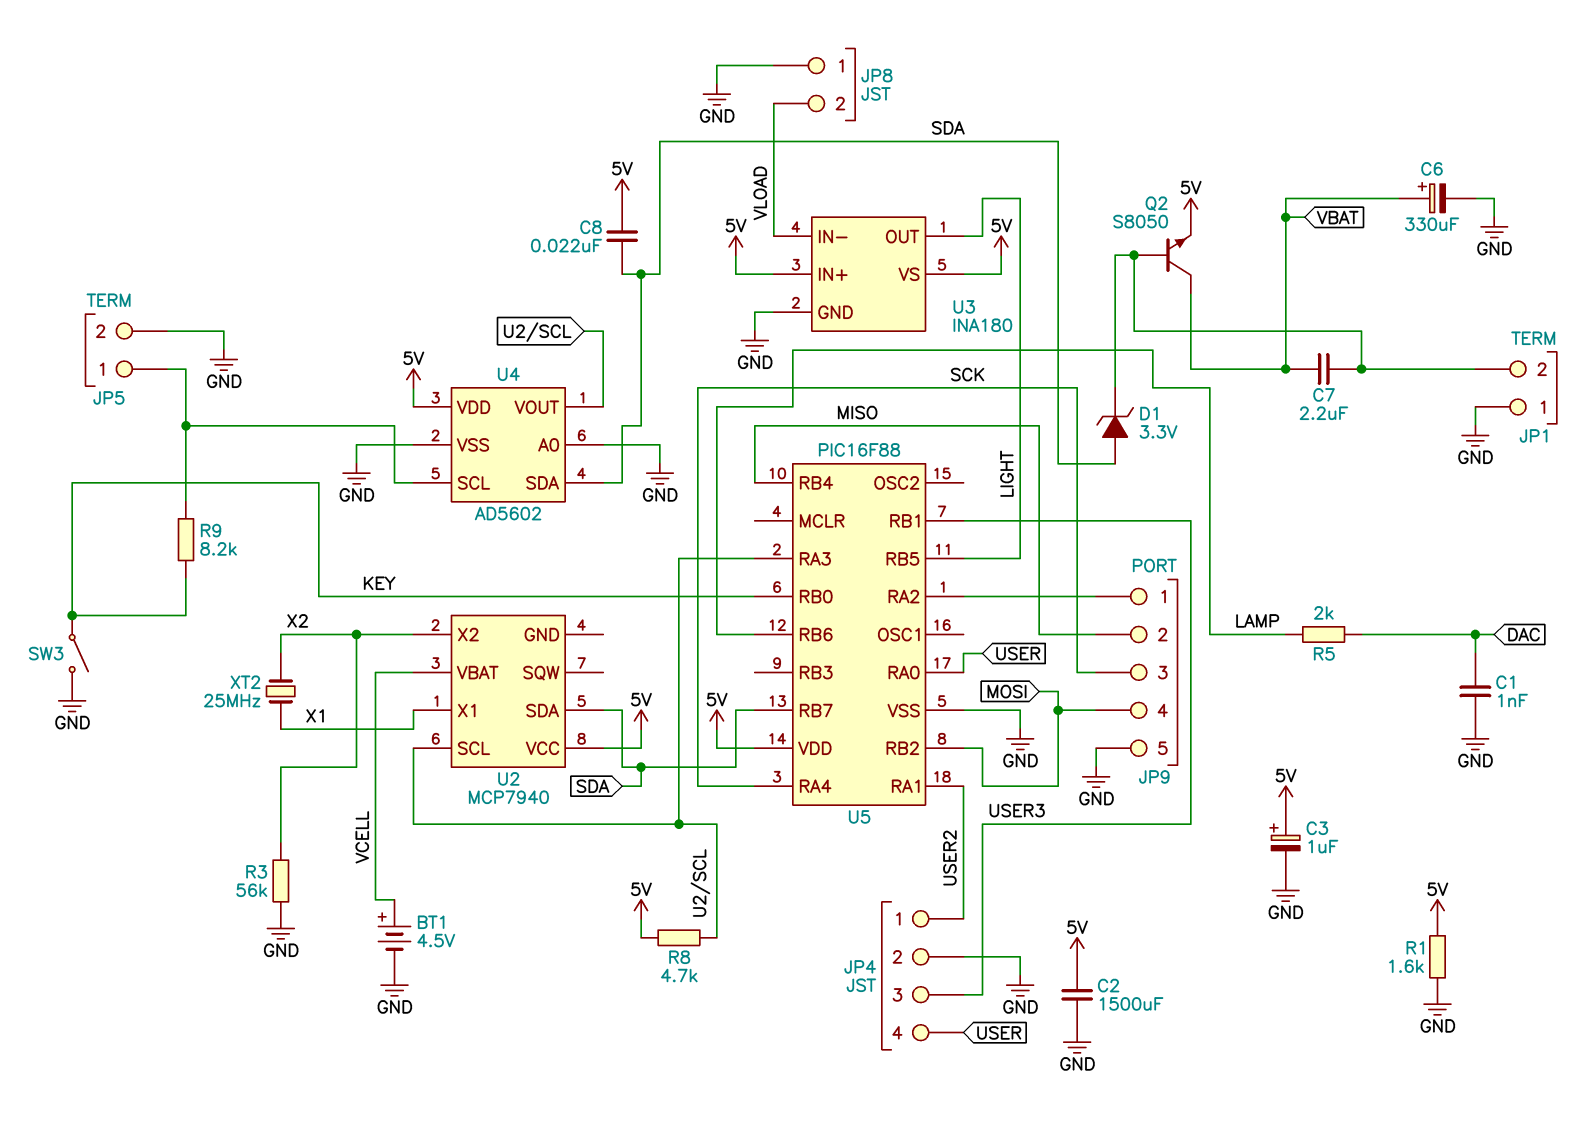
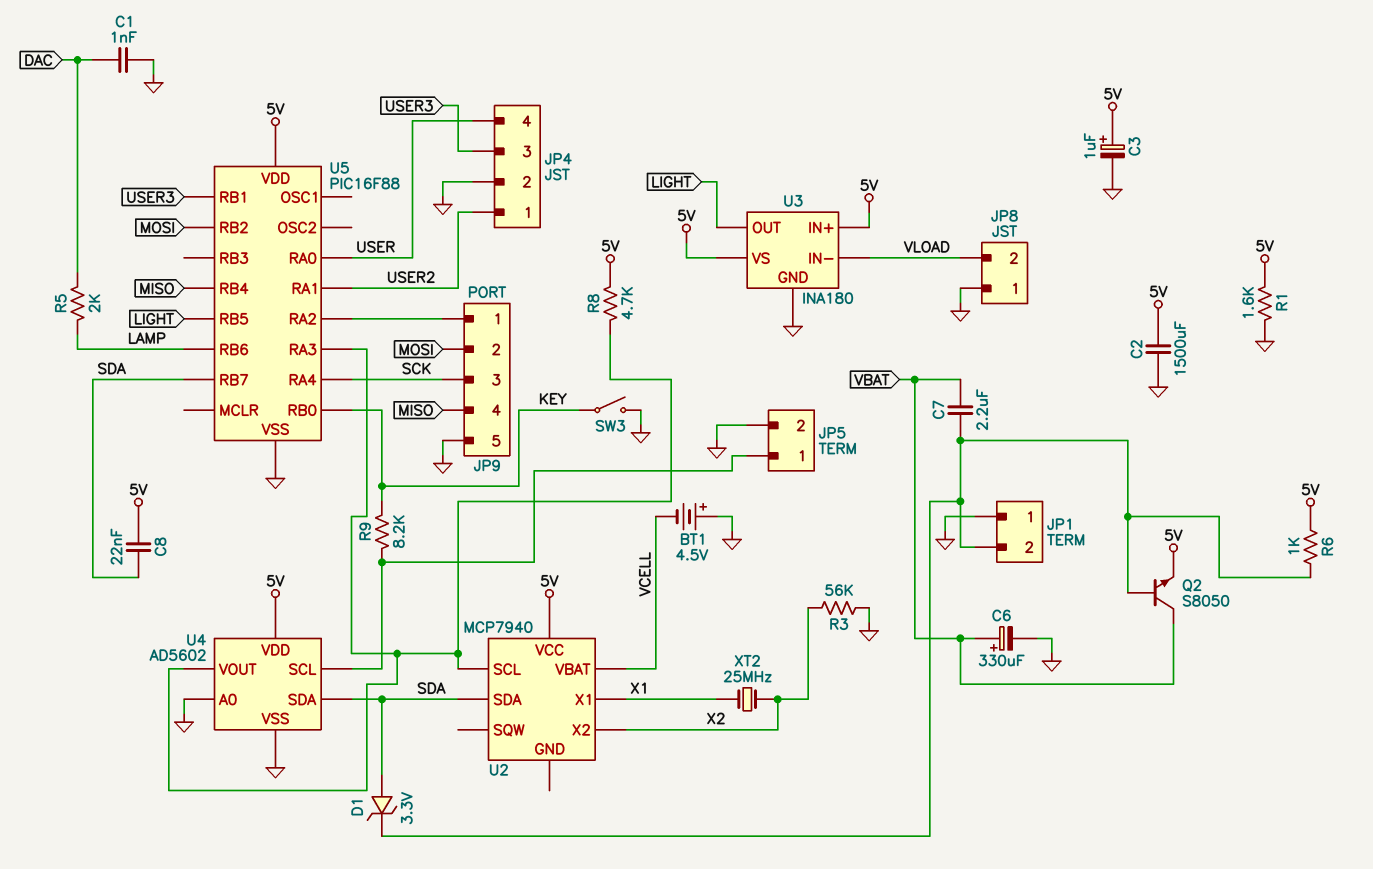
BT1: 4.5V (plus VCELL, minus GND) -> 4.5V (plus GND, minus VCELL)
JP9 pin 2: MISO -> MOSI
JP9 pin 4: MOSI -> MISO
R6: none -> 1k (5V, JP1/2)

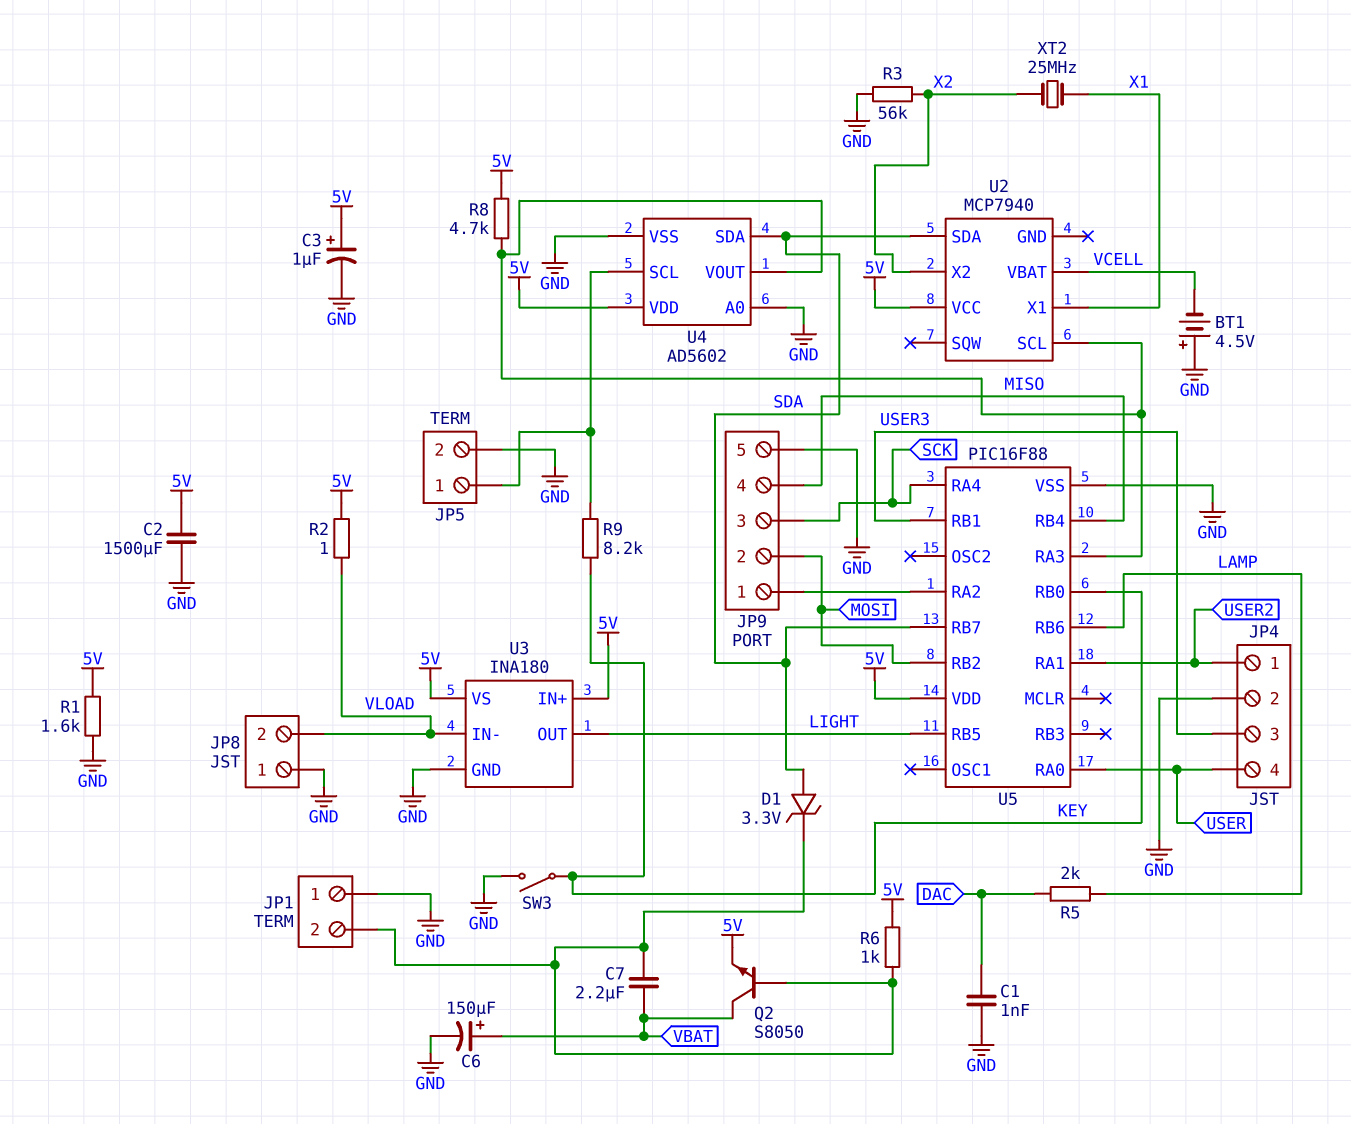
C6: 330uF (plus VBAT, minus GND) -> 150uF (plus VBAT, minus GND)
C8: 22nF (5V, SDA) -> none
R2: none -> 1 (5V, VLOAD)

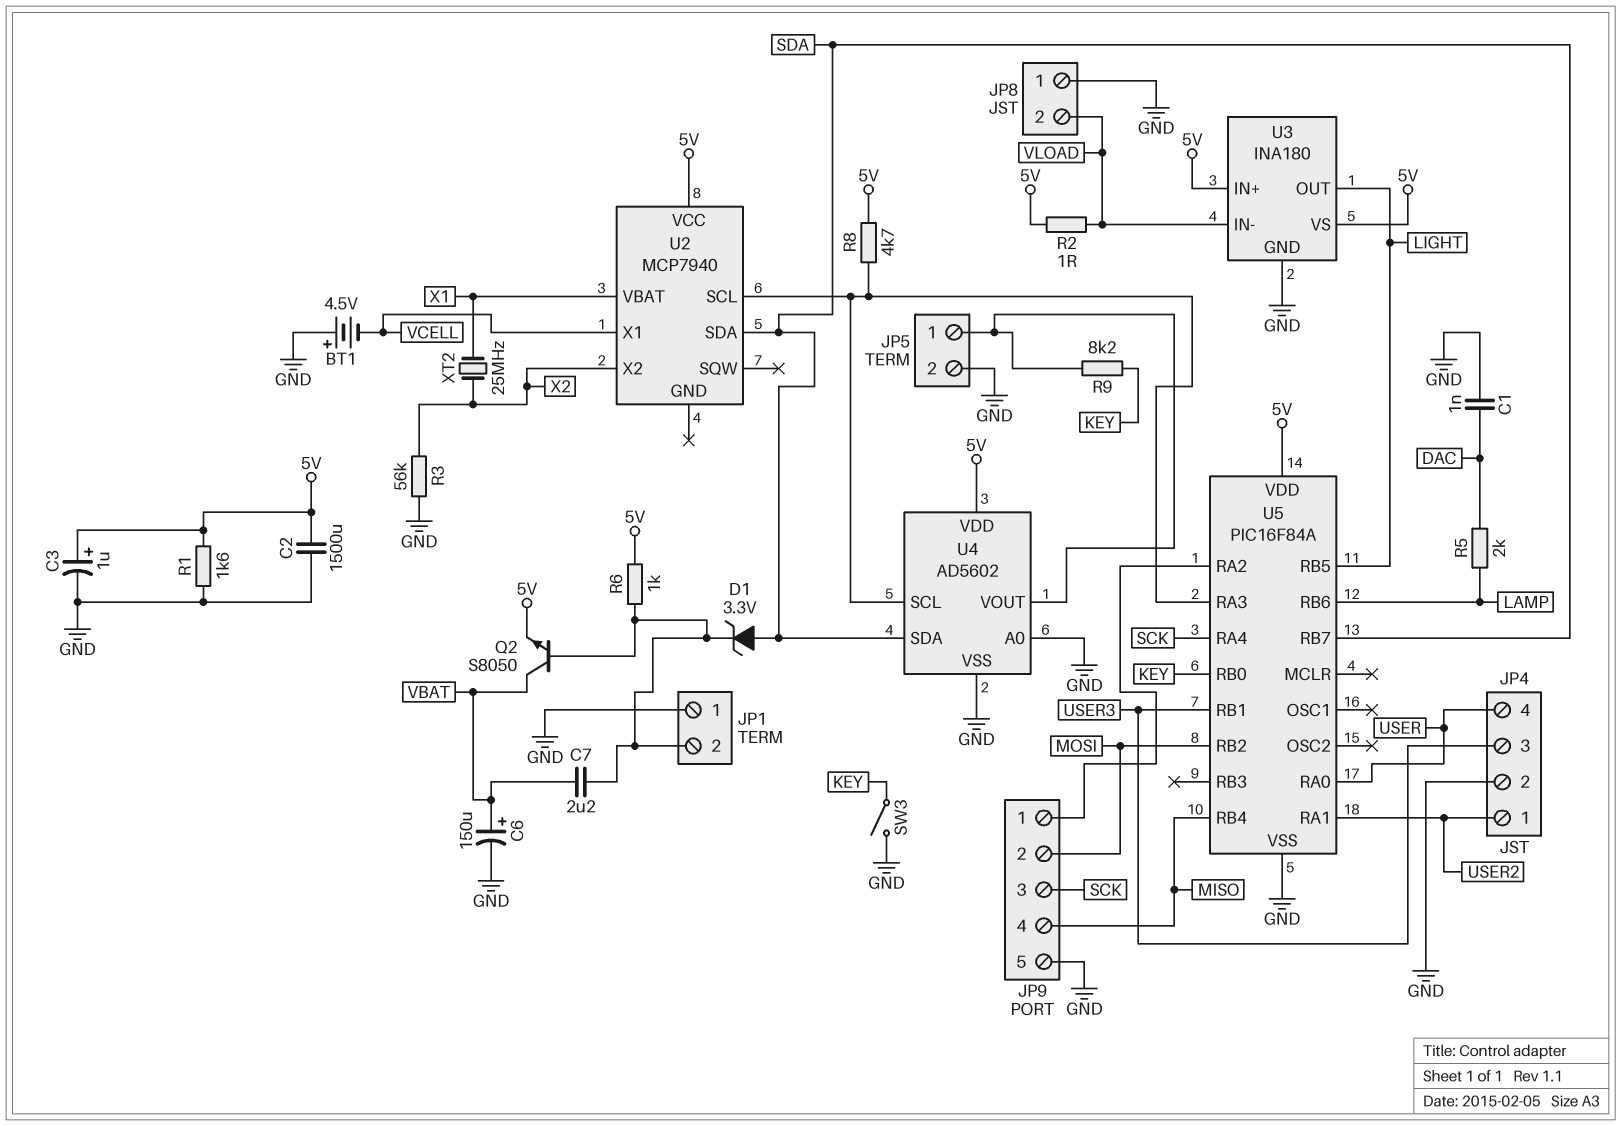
U2 pin VBAT: VCELL -> X1
U2 pin X1: X1 -> VCELL
U4 pin SCL: JP5/1 -> U2/SCL
U4 pin VOUT: U2/SCL -> JP5/1
U5: PIC16F88 -> PIC16F84A

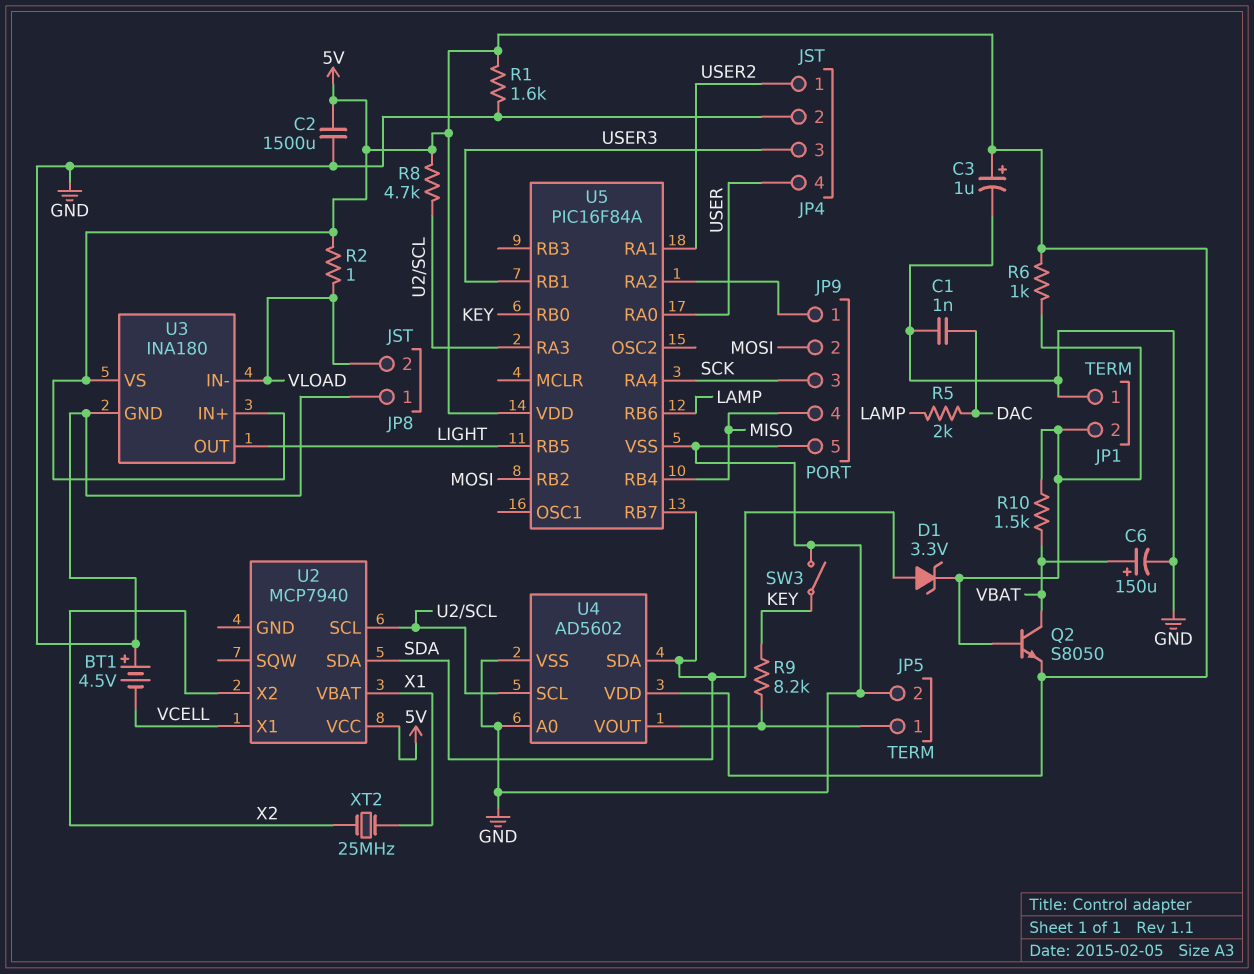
C7: 2.2uF (JP1/2, VBAT) -> none
R3: 56k (GND, X2) -> none
R10: none -> 1.5k (JP1/2, VBAT)

